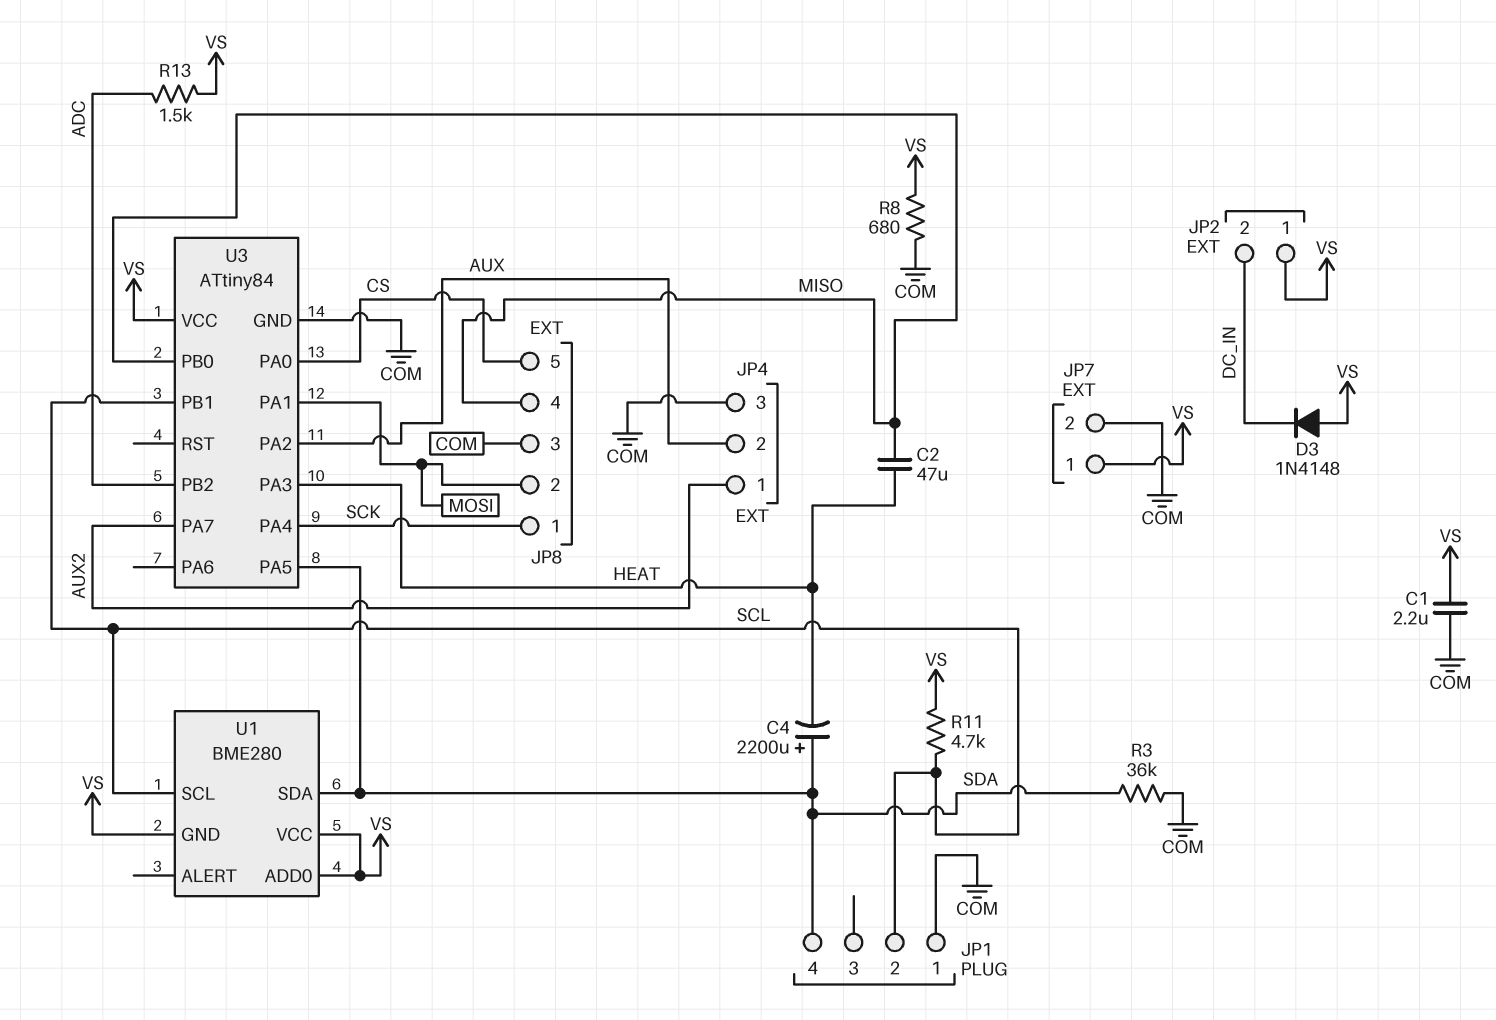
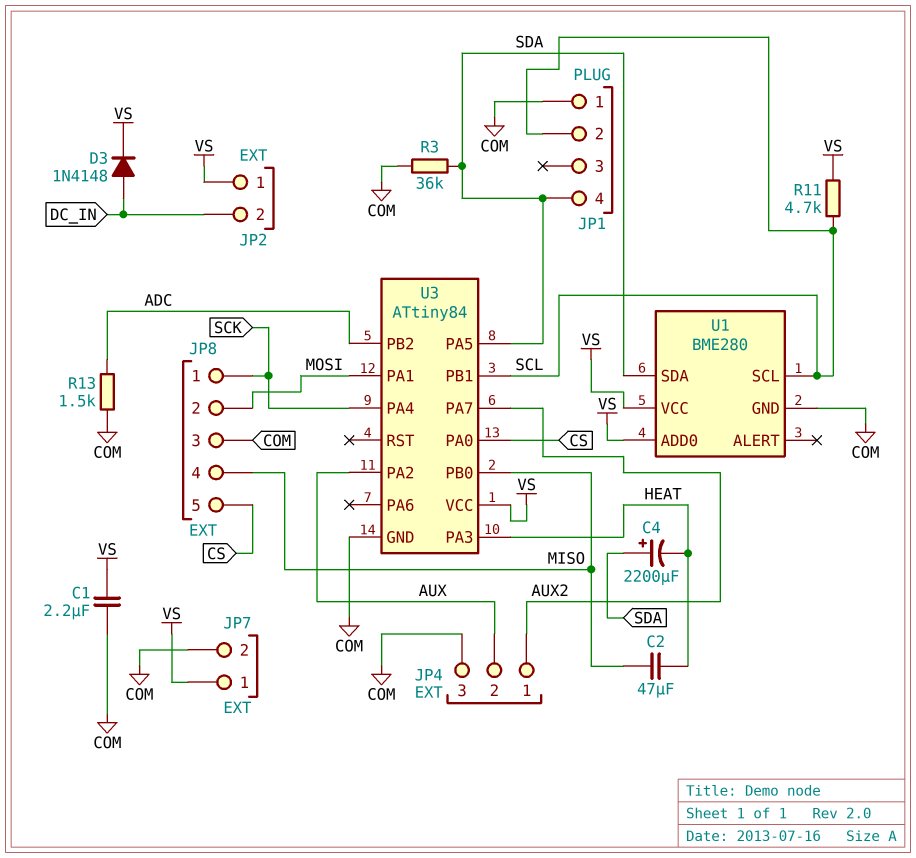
D3: diode 1N4148 (A VS, K DC_IN) -> diode 1N4148 (A DC_IN, K VS)
R8: 680 (COM, VS) -> none
R13: 1.5k (ADC, VS) -> 1.5k (ADC, COM)
U1 pin GND: VS -> COM

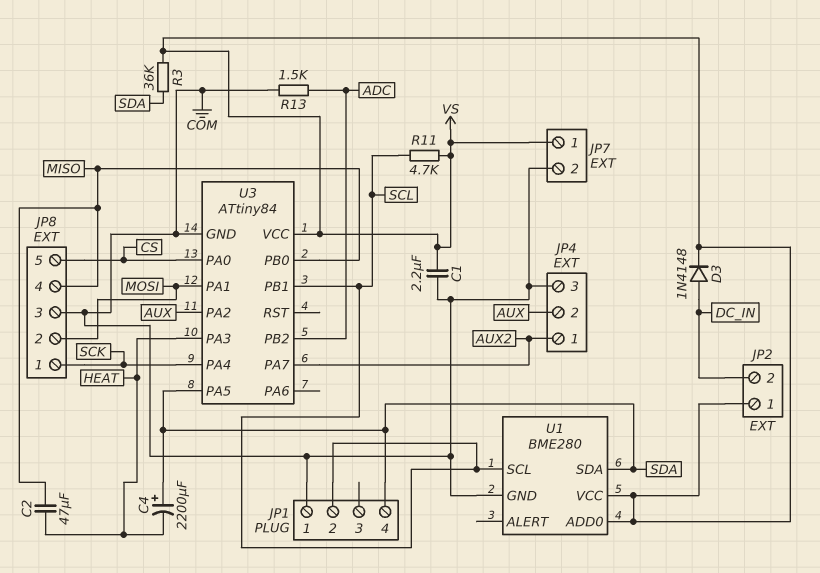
R3: 36k (COM, SDA) -> 36k (SDA, VS)

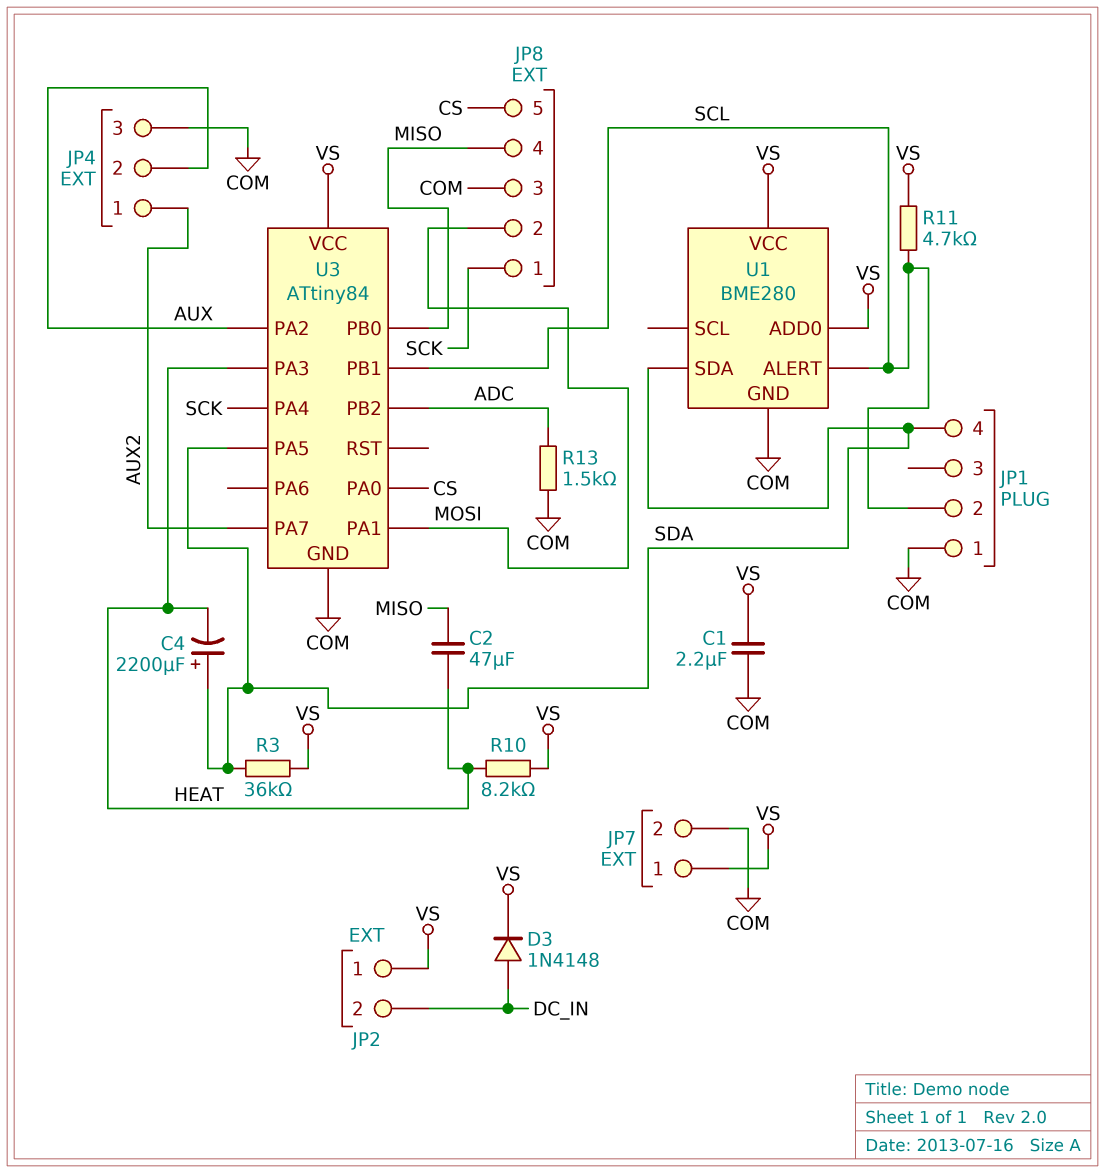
R10: none -> 8.2k (HEAT, VS)
U1 pin ALERT: none -> SCL
U1 pin SCL: SCL -> none

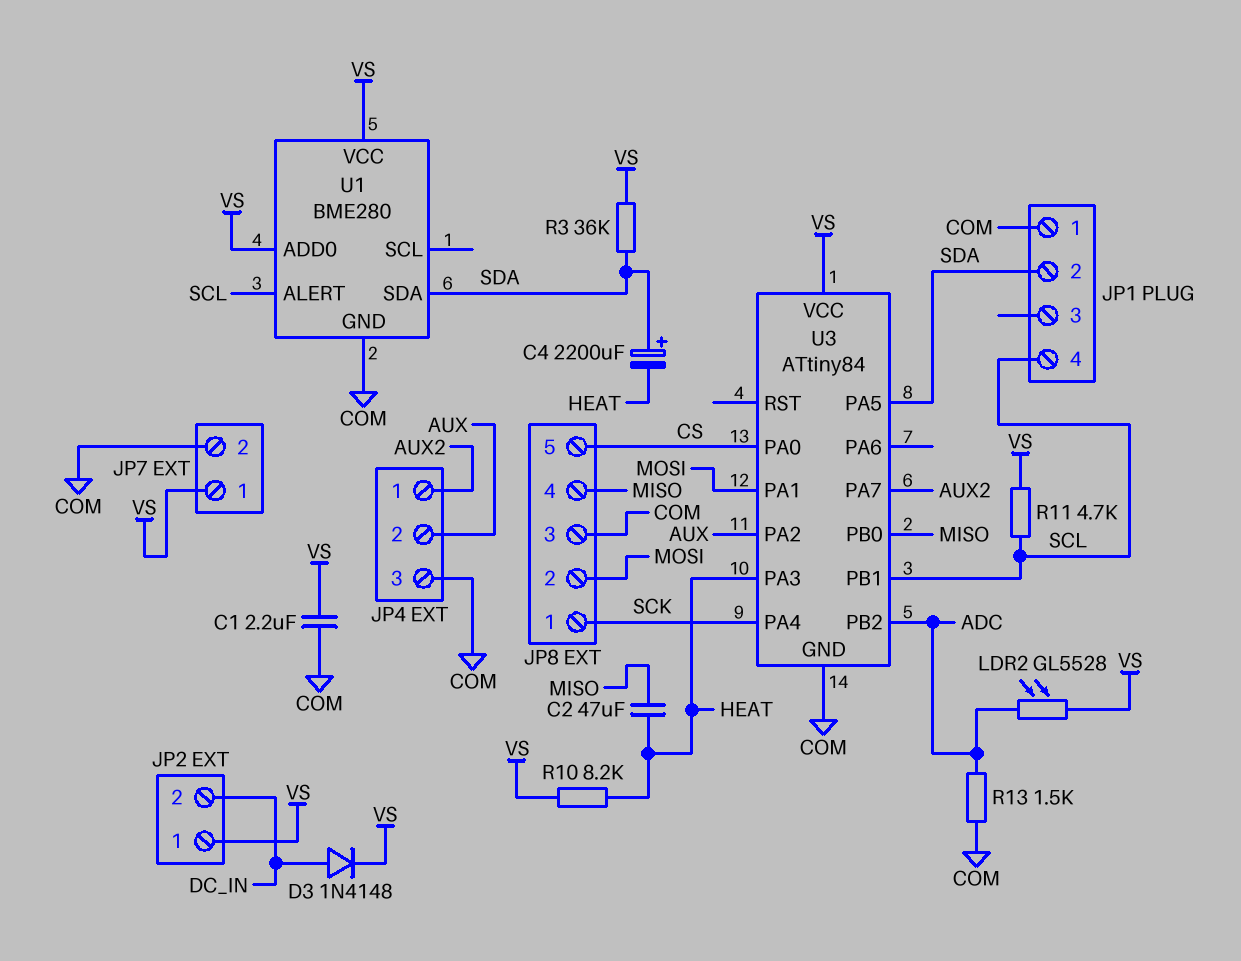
JP1 pin 2: SCL -> SDA
JP1 pin 4: SDA -> SCL
LDR2: none -> GL5528 (ADC, VS)

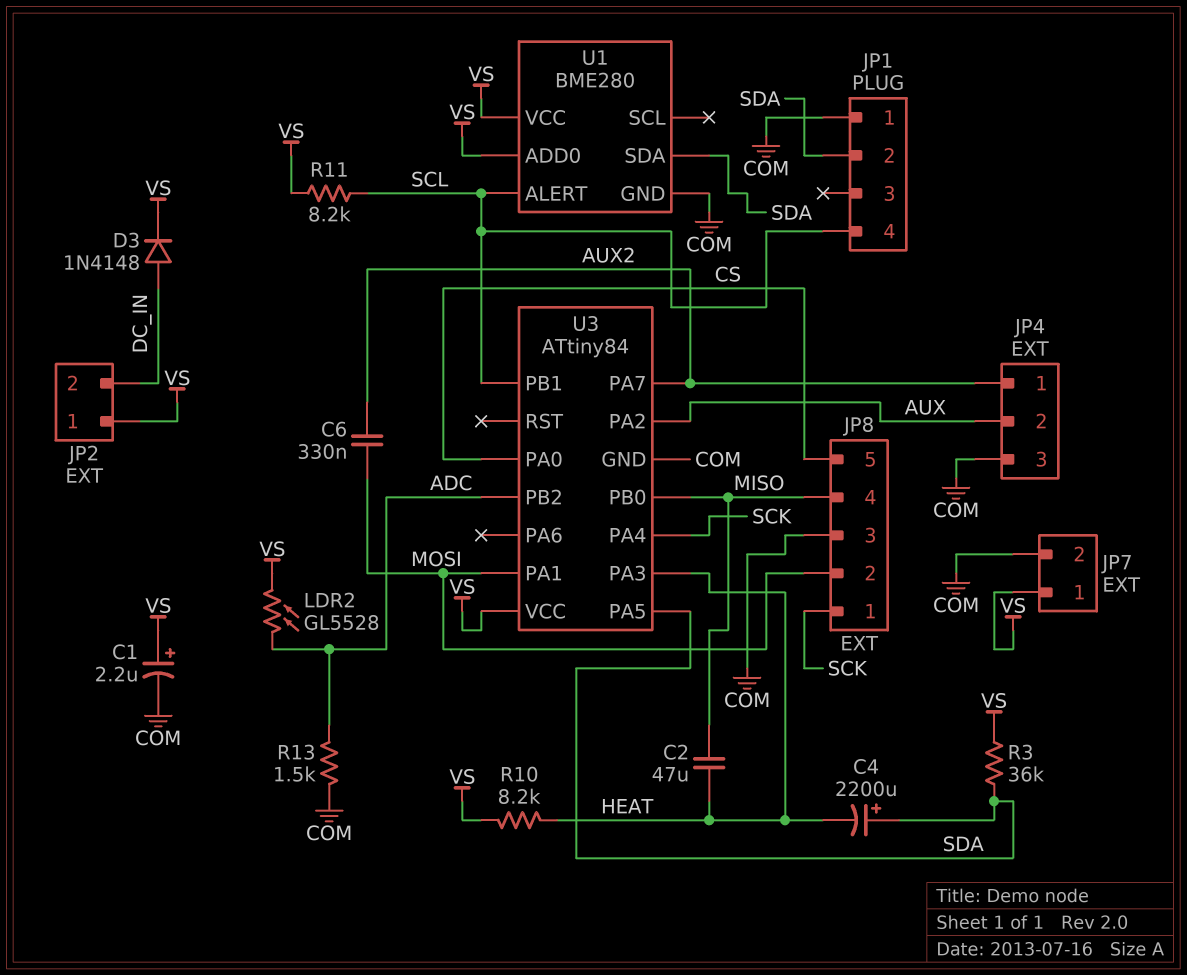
C1: 2.2uF (COM, VS) -> 2.2uF (plus VS, minus COM)
C6: none -> 330nF (AUX2, MOSI)
R11: 4.7k (SCL, VS) -> 8.2k (SCL, VS)

